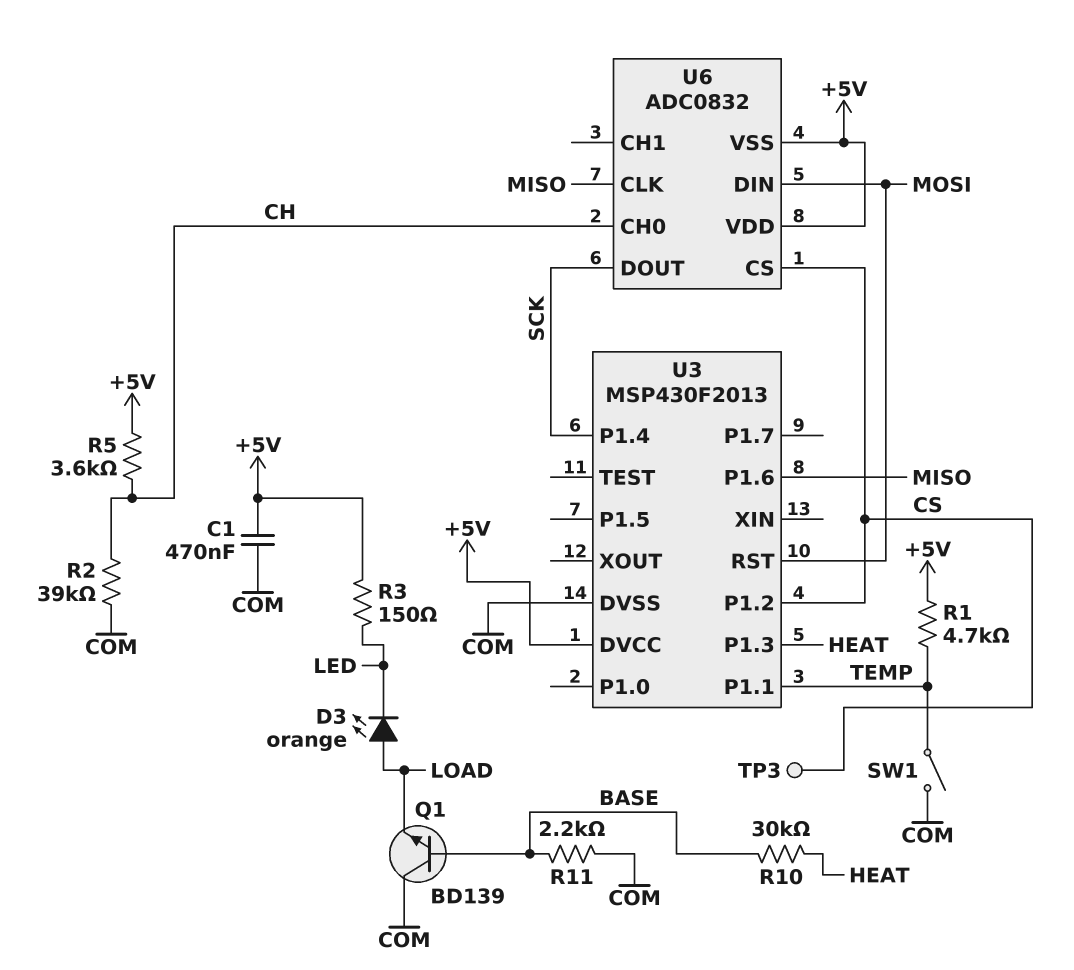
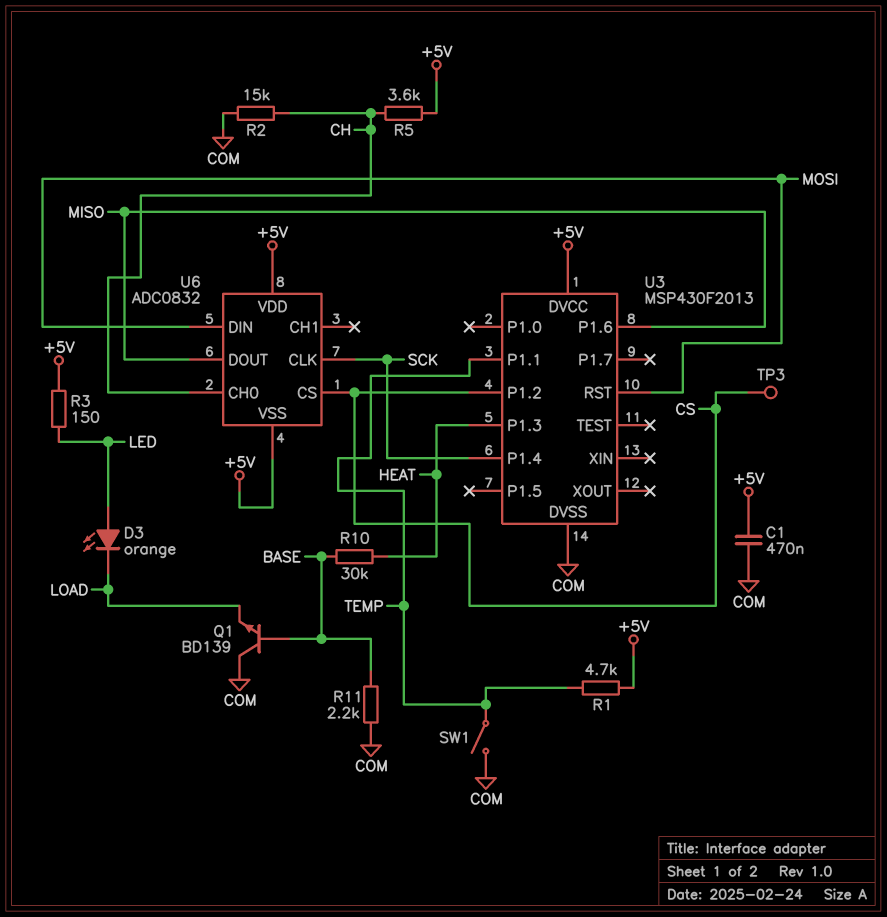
D3: LED orange (A LOAD, K LED) -> LED orange (A LED, K LOAD)
R2: 39k (CH, COM) -> 15k (CH, COM)
U6 pin CLK: MISO -> SCK
U6 pin DOUT: SCK -> MISO

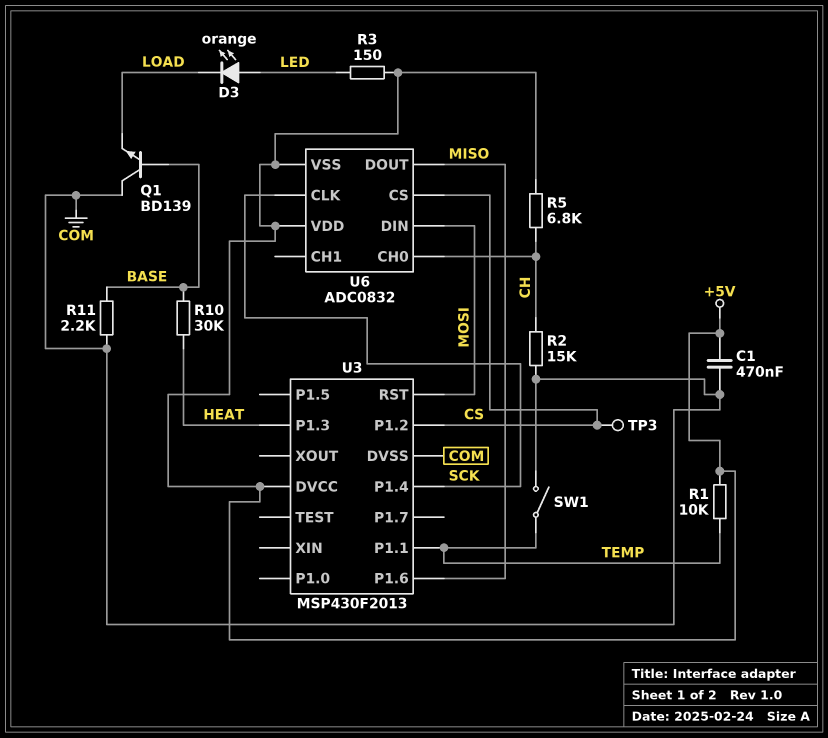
R1: 4.7k (+5V, TEMP) -> 10k (+5V, TEMP)
R5: 3.6k (+5V, CH) -> 6.8k (+5V, CH)

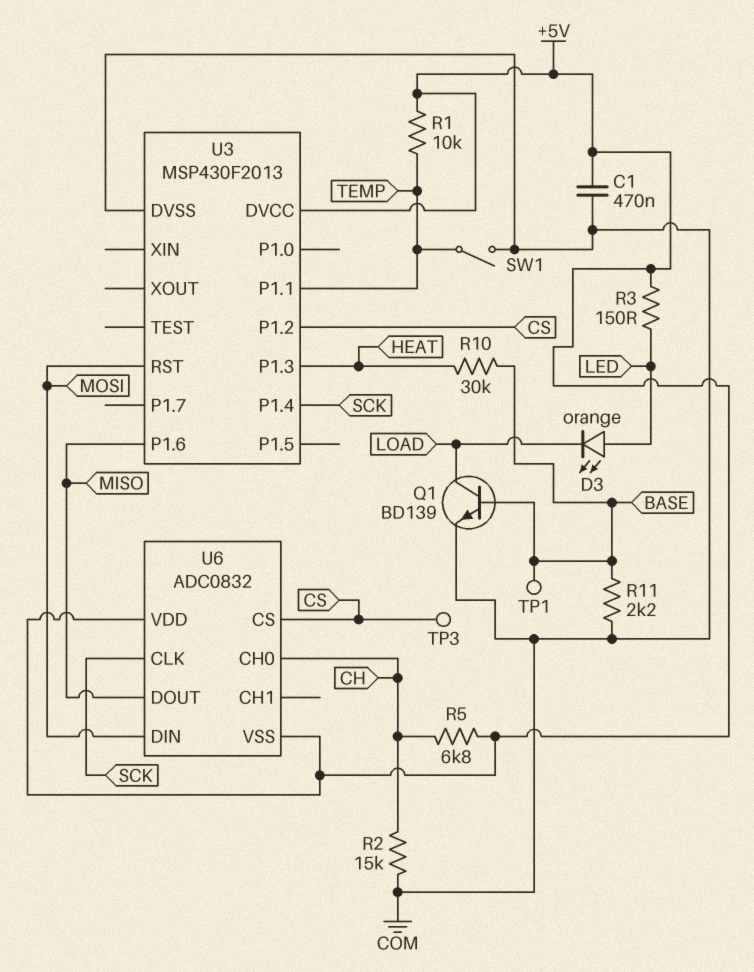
Q1: NPN BD139 (B BASE, C COM, E LOAD) -> NPN BD139 (B BASE, C LOAD, E COM)
TP1: none -> test point (BASE)

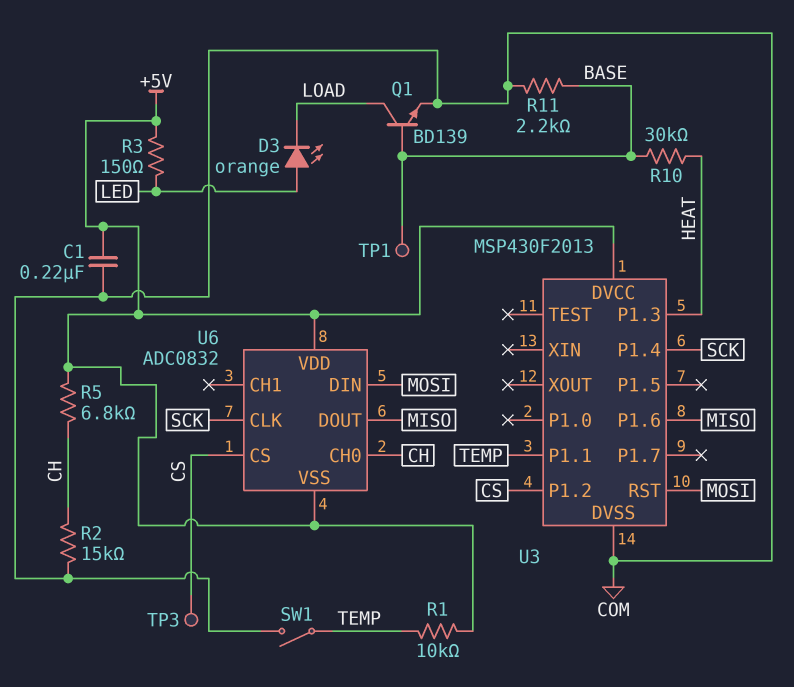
C1: 470nF (+5V, COM) -> 220nF (+5V, COM)

